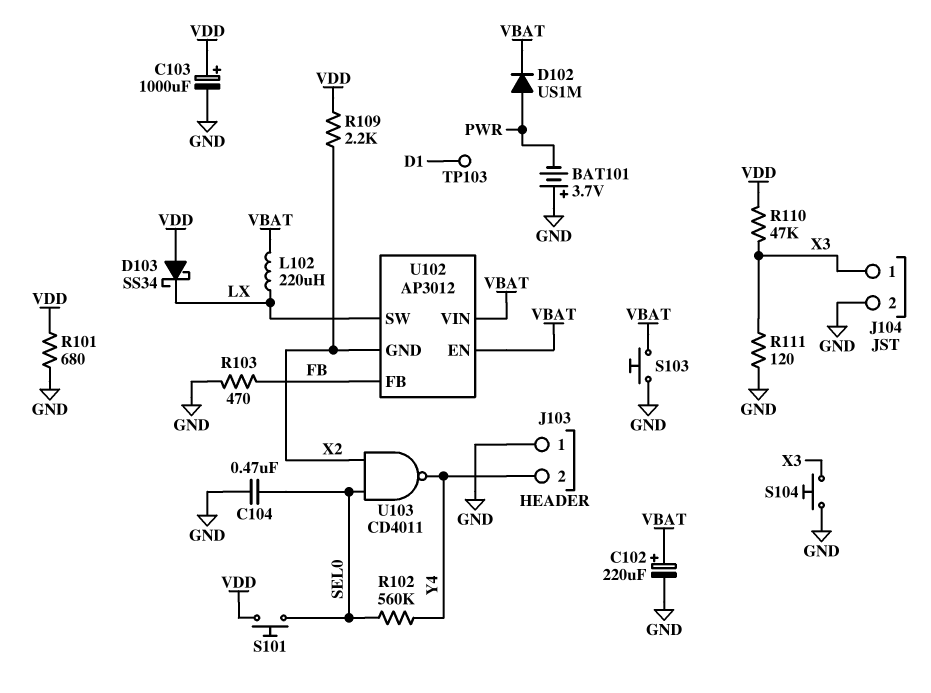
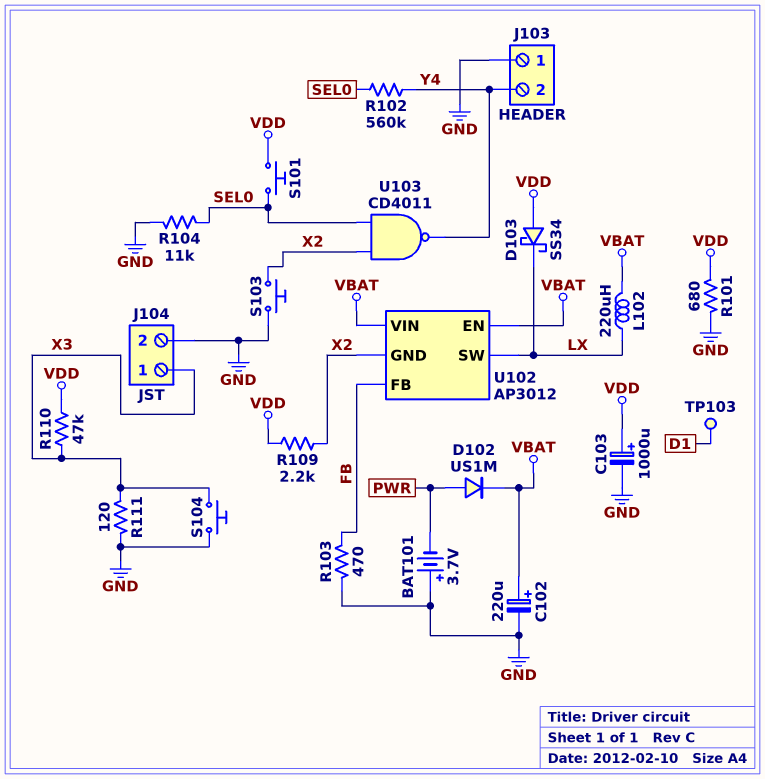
C104: 470nF (GND, SEL0) -> none
R104: none -> 11k (GND, SEL0)
S103: button (GND, VBAT) -> button (GND, X2)

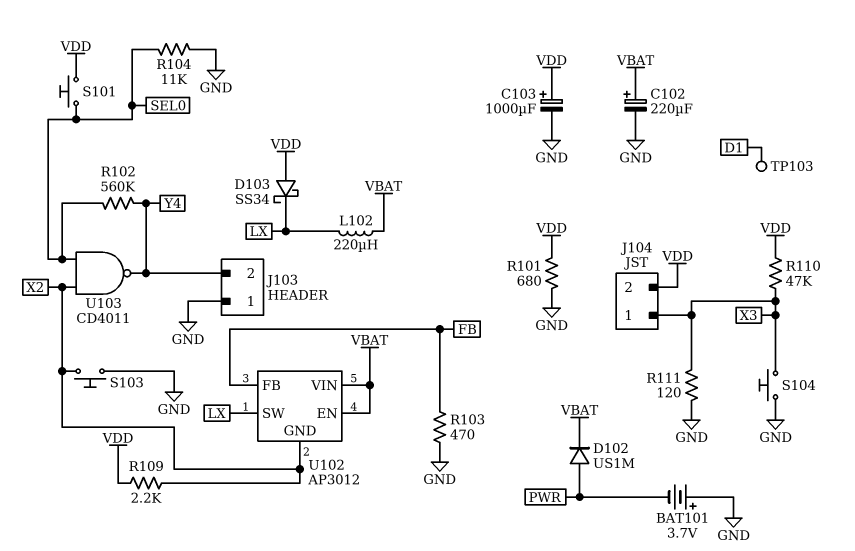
J104 pin 2: GND -> VDD

